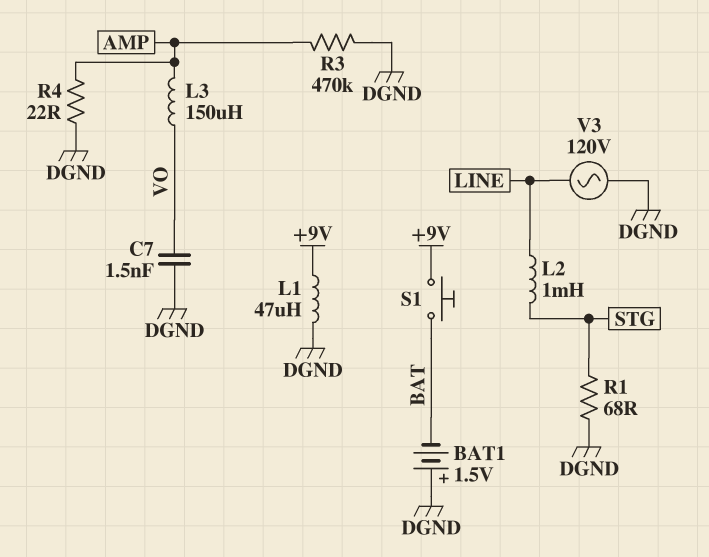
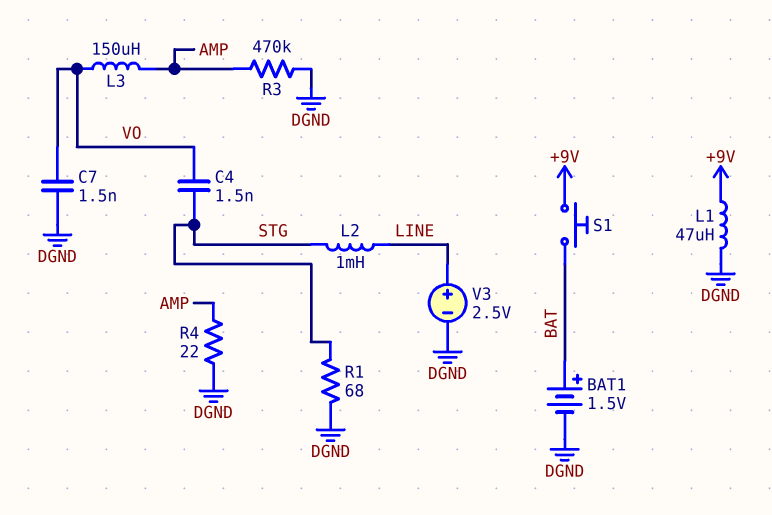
BAT1: 1.5V (plus DGND, minus BAT) -> 1.5V (plus BAT, minus DGND)
C4: none -> 1.5nF (STG, VO)
V3: AC 120V (DGND, LINE) -> 2.5V (plus LINE, minus DGND)

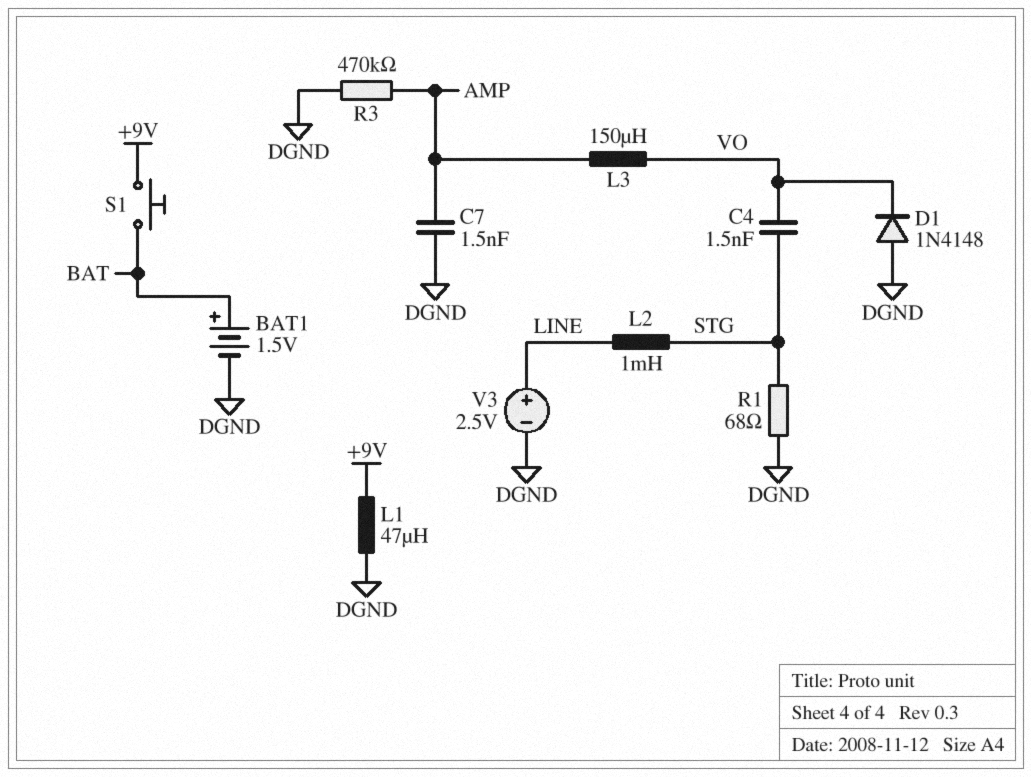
C7: 1.5nF (DGND, VO) -> 1.5nF (AMP, DGND)
D1: none -> diode 1N4148 (A DGND, K VO)
R4: 22 (AMP, DGND) -> none

